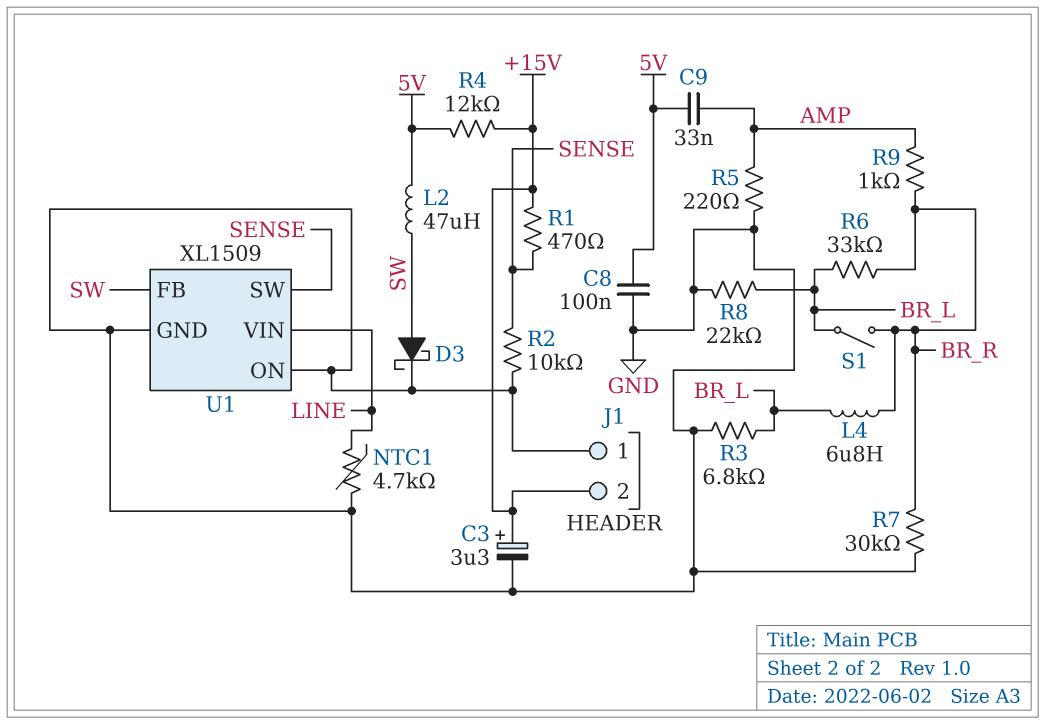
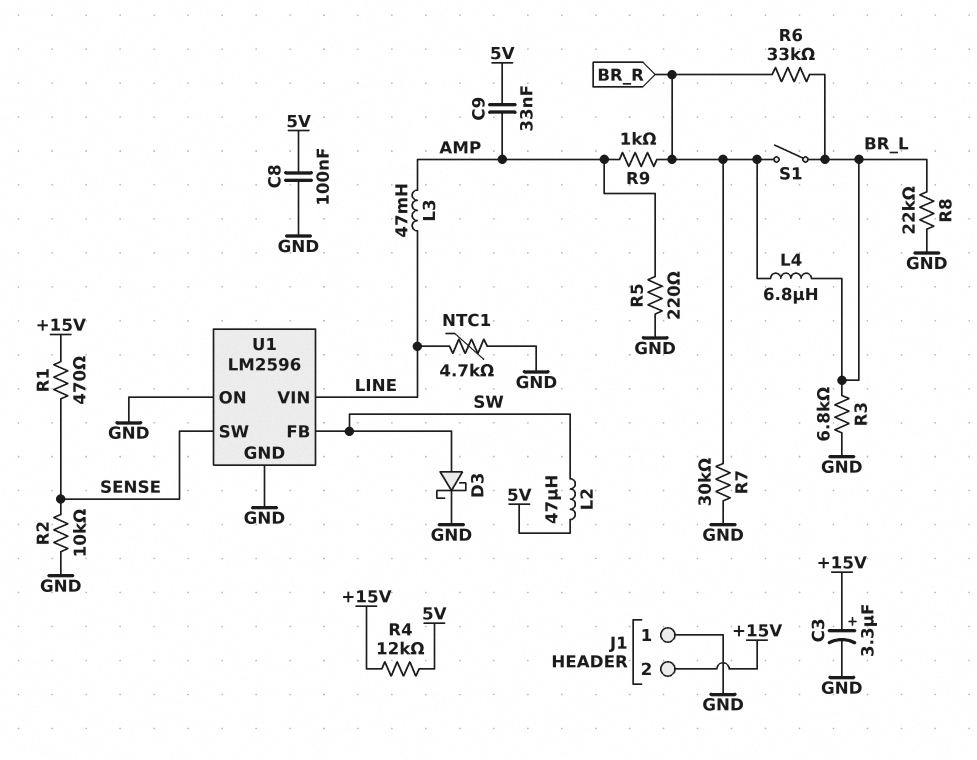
L3: none -> 47mH (AMP, LINE)
U1: XL1509 -> LM2596

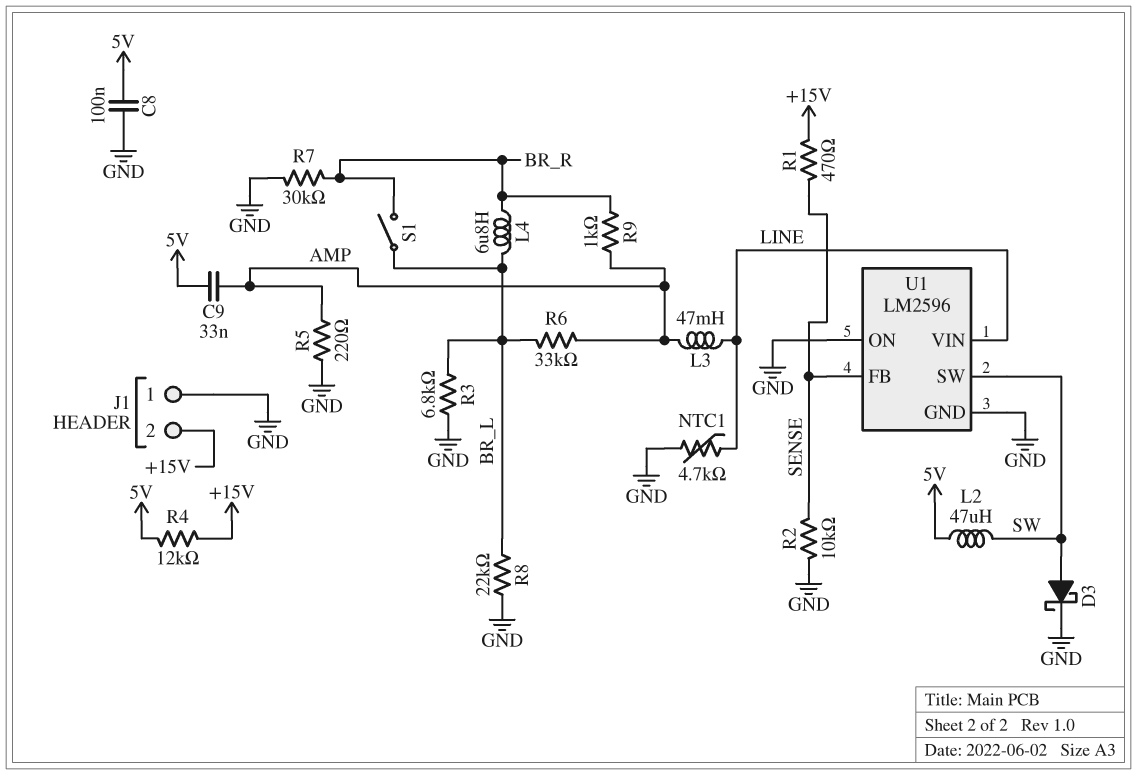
C3: 3.3uF (plus +15V, minus GND) -> none
R6: 33k (BR_L, BR_R) -> 33k (AMP, BR_L)
U1 pin FB: SW -> SENSE
U1 pin SW: SENSE -> SW

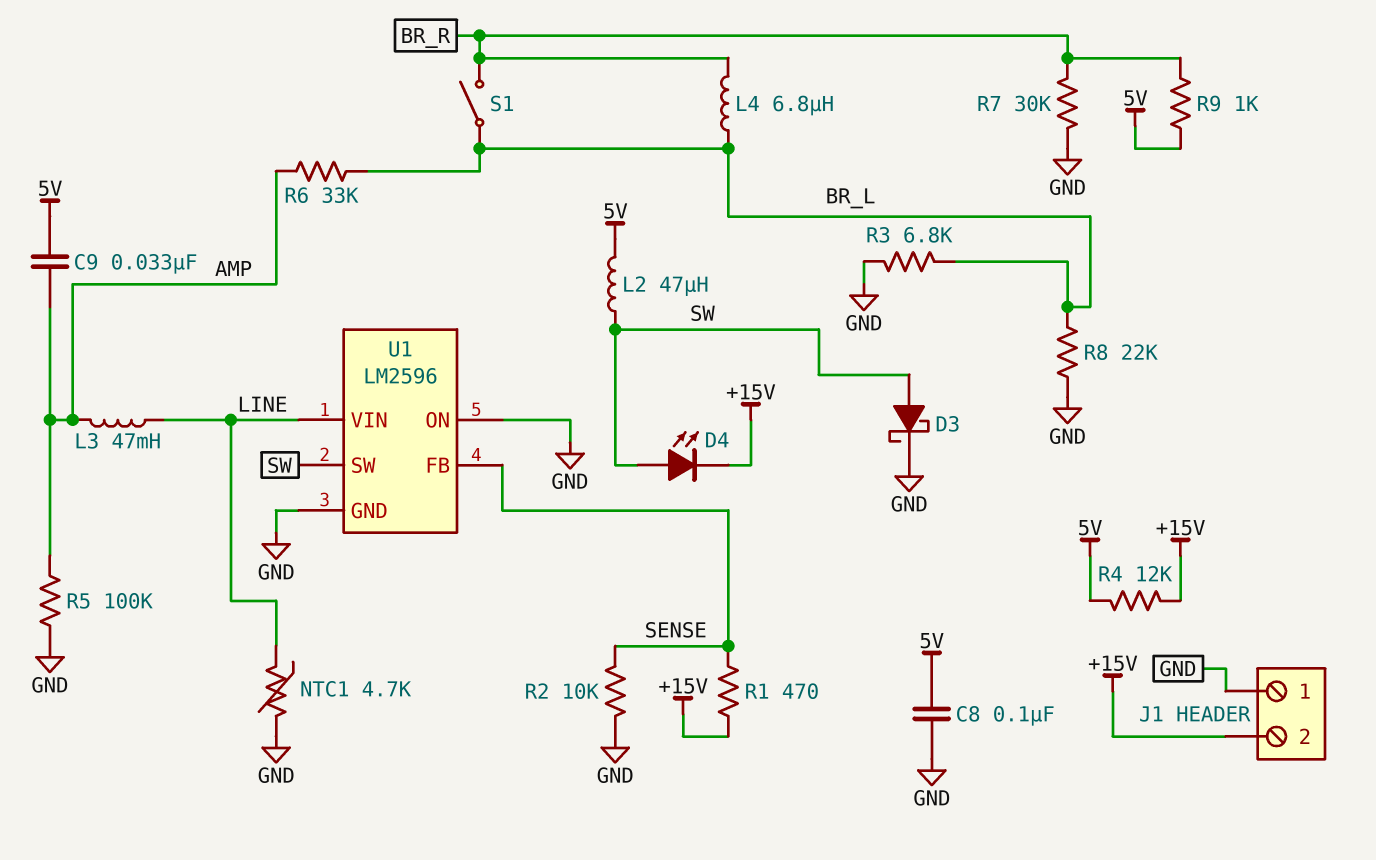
D4: none -> LED (A SW, K +15V)
R5: 220 (AMP, GND) -> 100k (AMP, GND)
R9: 1k (AMP, BR_R) -> 1k (5V, BR_R)

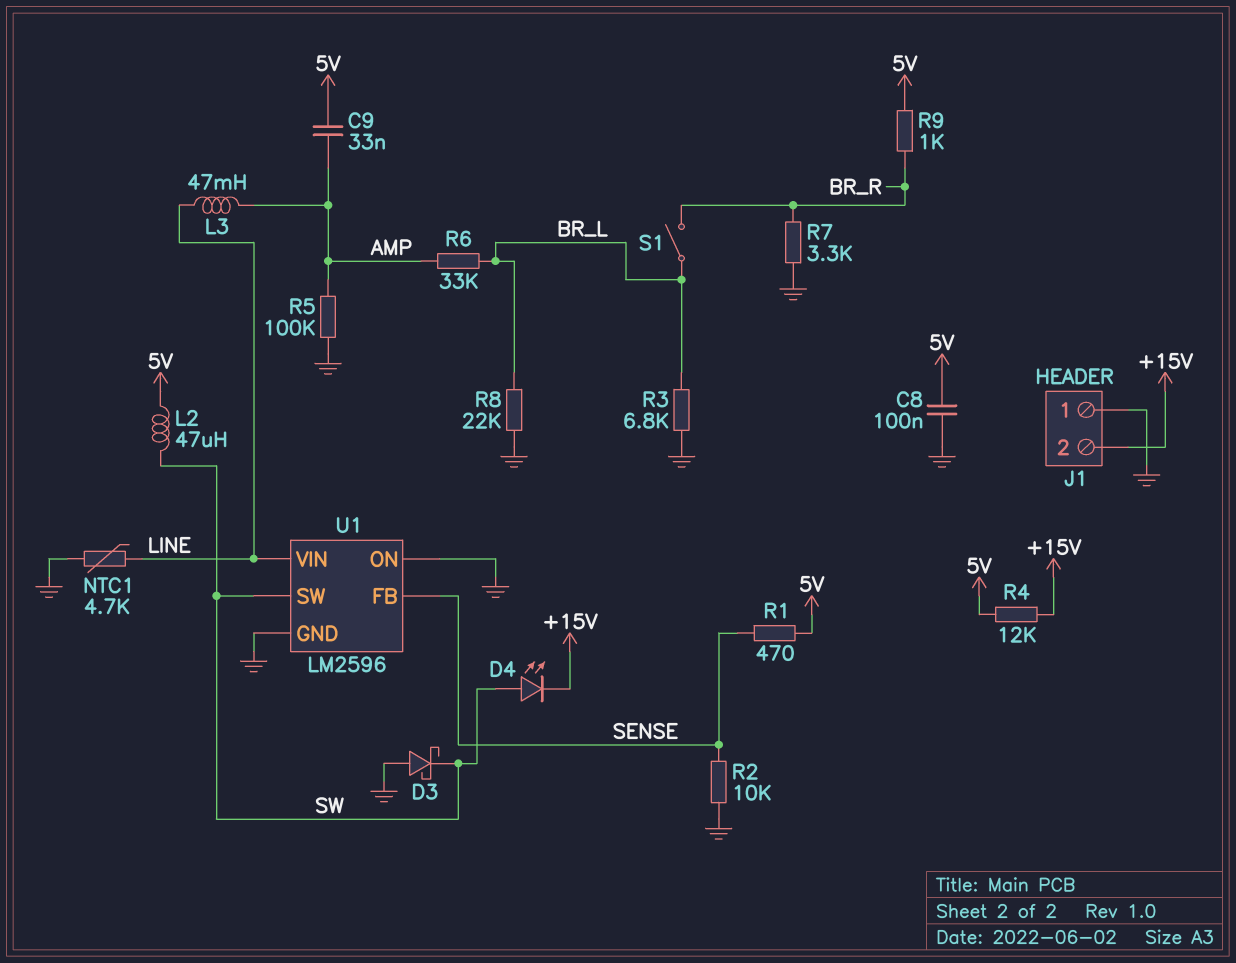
D3: schottky (A SW, K GND) -> schottky (A GND, K SW)
L4: 6.8uH (BR_L, BR_R) -> none
R1: 470 (+15V, SENSE) -> 470 (5V, SENSE)
R7: 30k (BR_R, GND) -> 3.3k (BR_R, GND)

